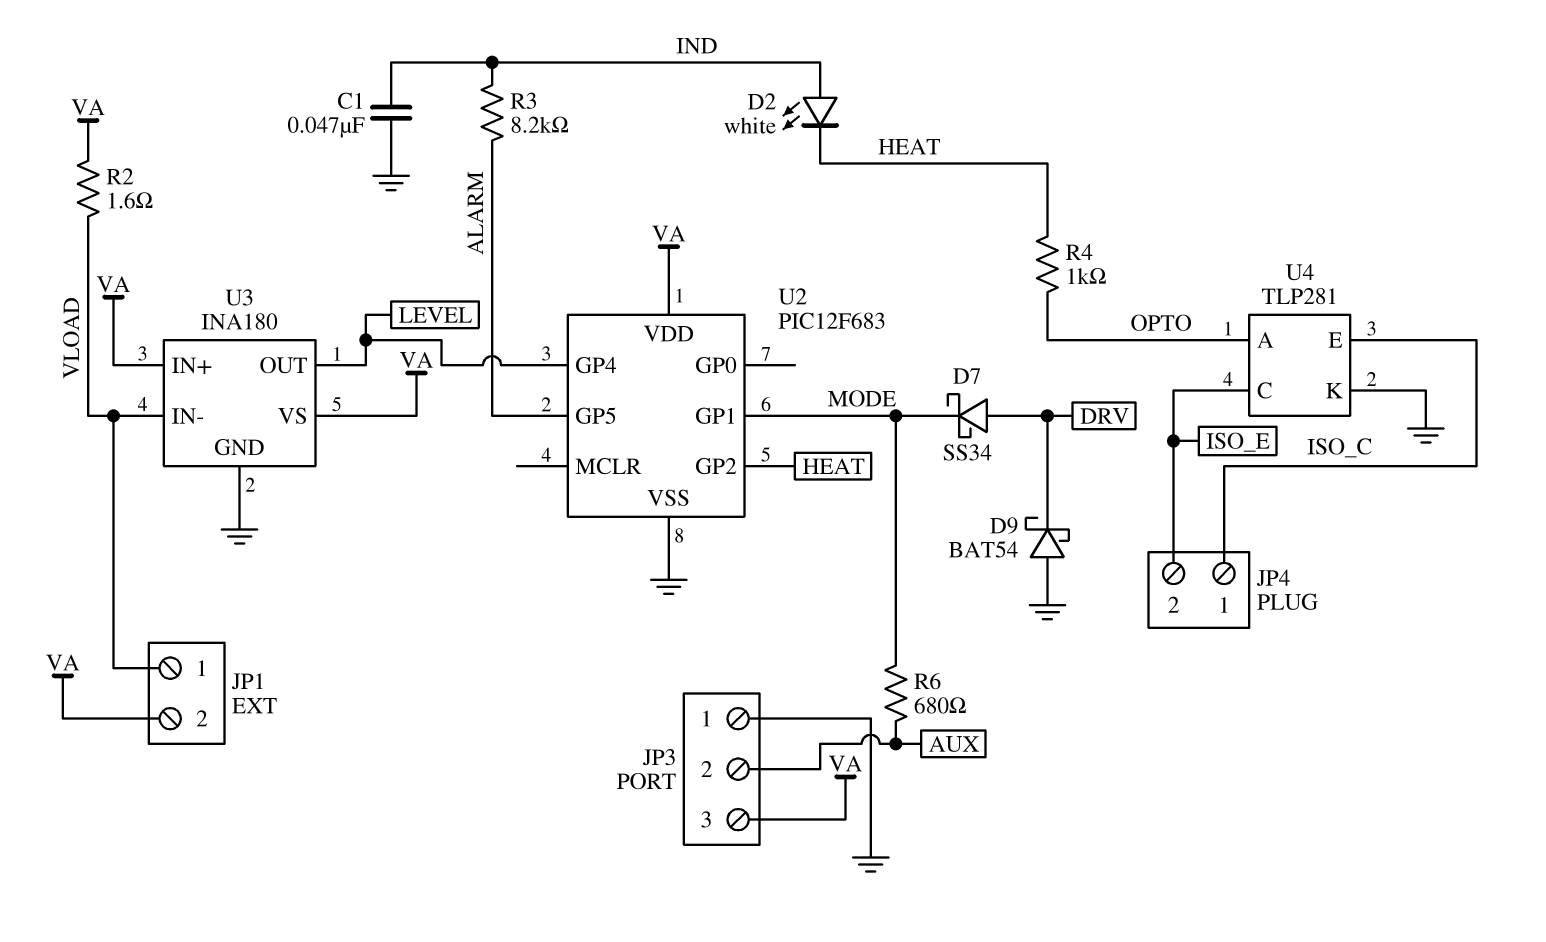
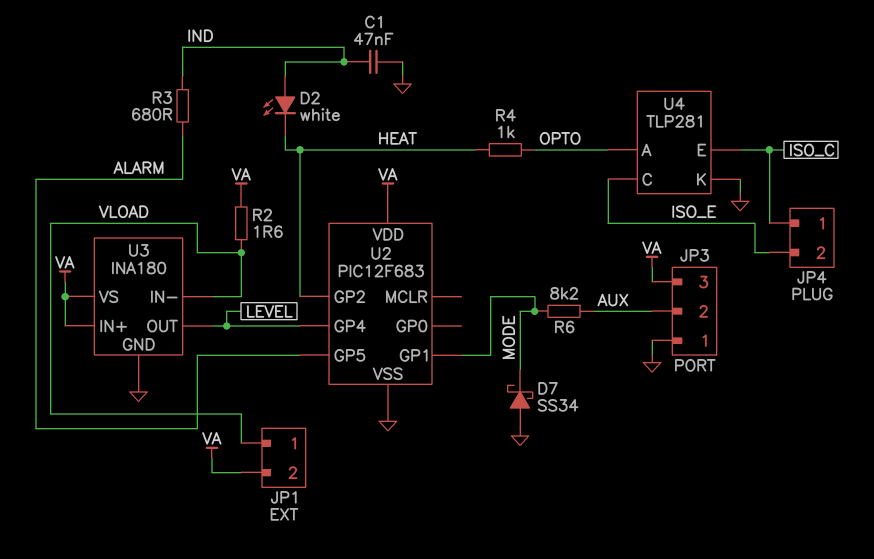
D7: schottky SS34 (A DRV, K MODE) -> schottky SS34 (A GND, K MODE)
D9: schottky BAT54 (A GND, K DRV) -> none
R3: 8.2k (ALARM, IND) -> 680 (ALARM, IND)
R6: 680 (AUX, MODE) -> 8.2k (AUX, MODE)

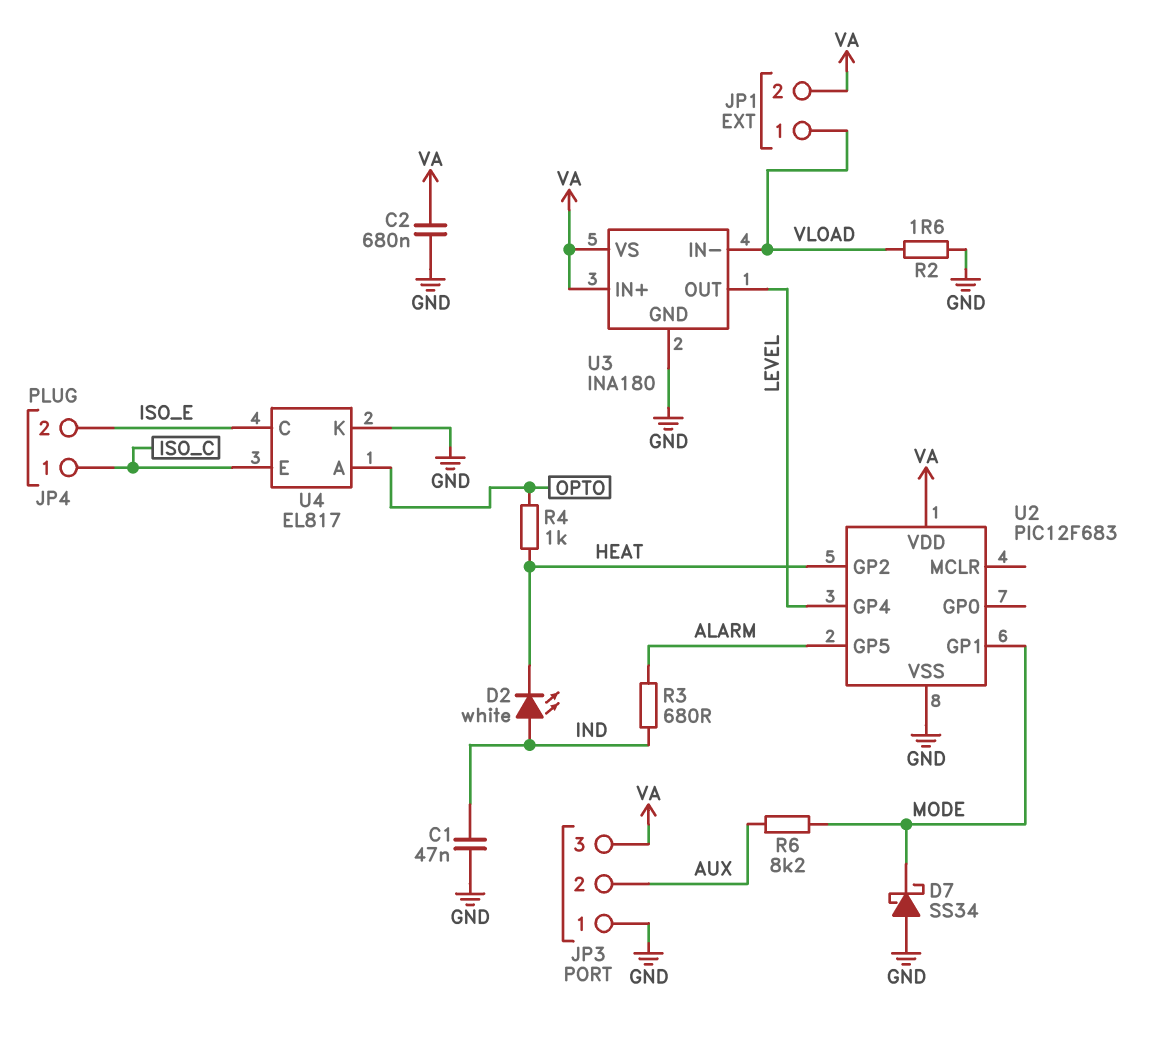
C2: none -> 680nF (GND, VA)
R2: 1.6 (VA, VLOAD) -> 1.6 (GND, VLOAD)
U4: TLP281 -> EL817

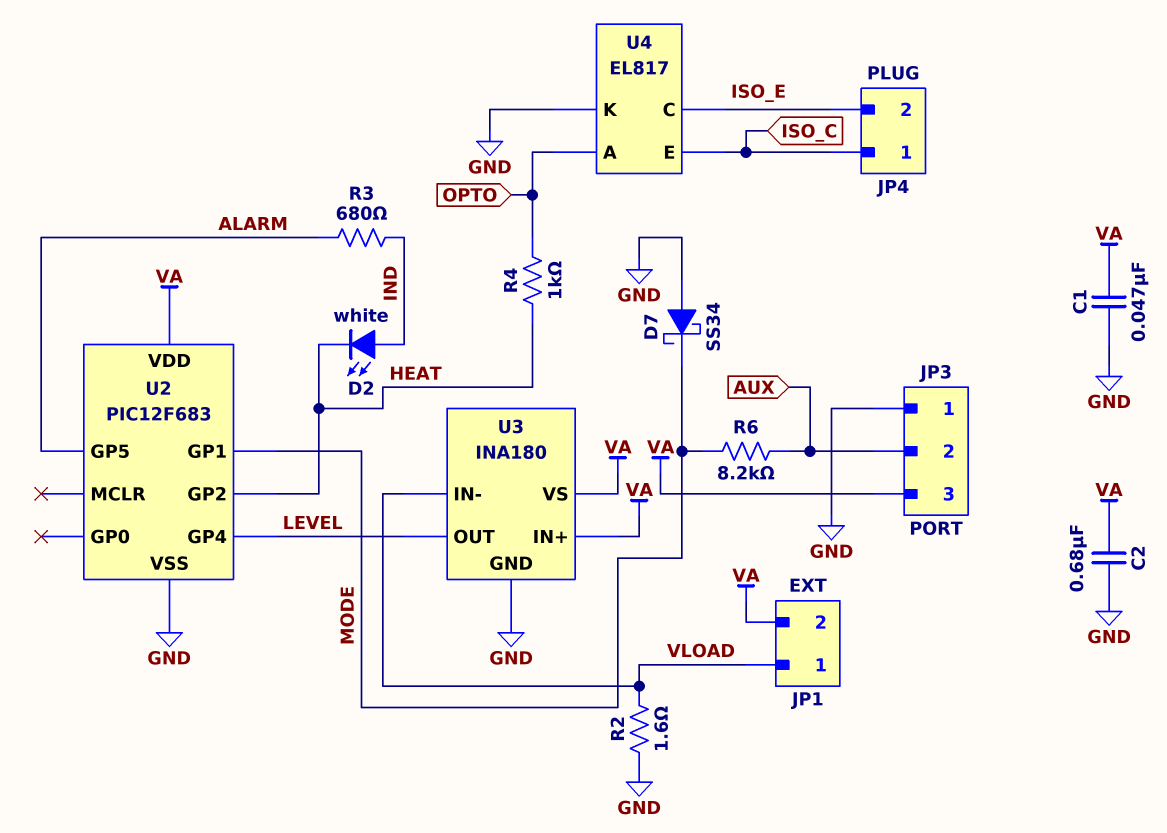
C1: 47nF (GND, IND) -> 47nF (GND, VA)

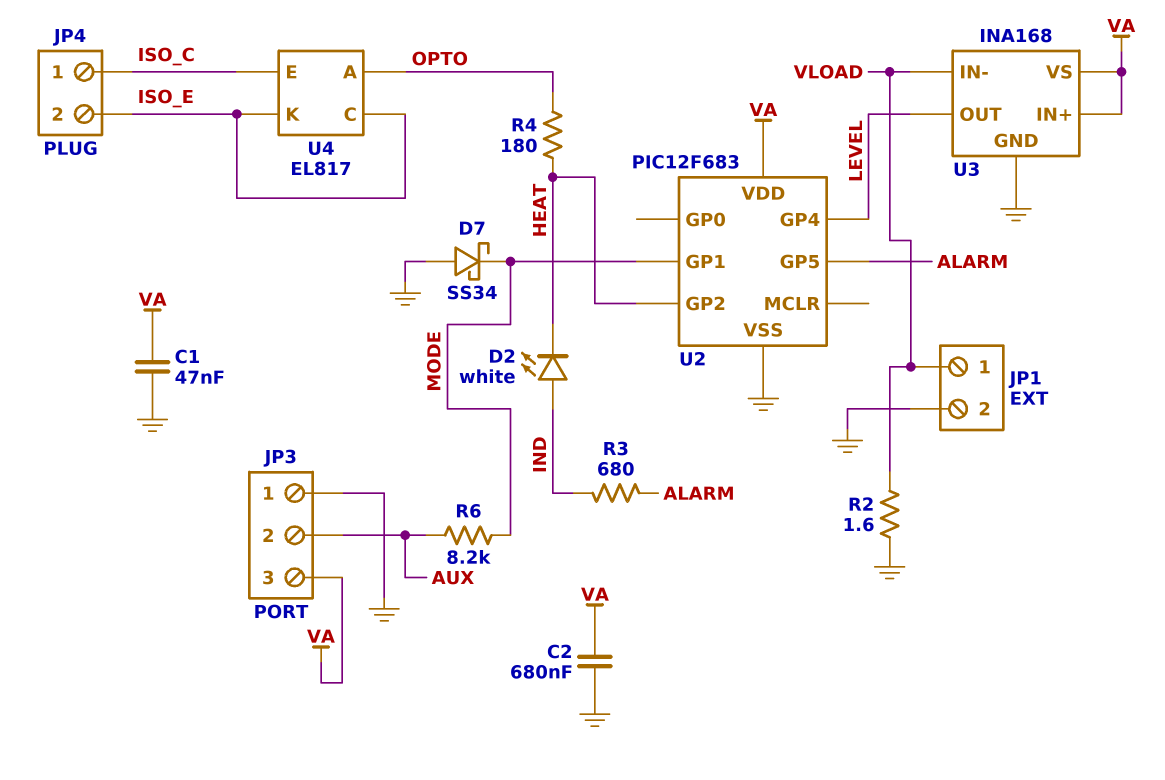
JP1 pin 2: VA -> GND
R4: 1k (HEAT, OPTO) -> 180 (HEAT, OPTO)
U3: INA180 -> INA168
U4 pin K: GND -> ISO_E

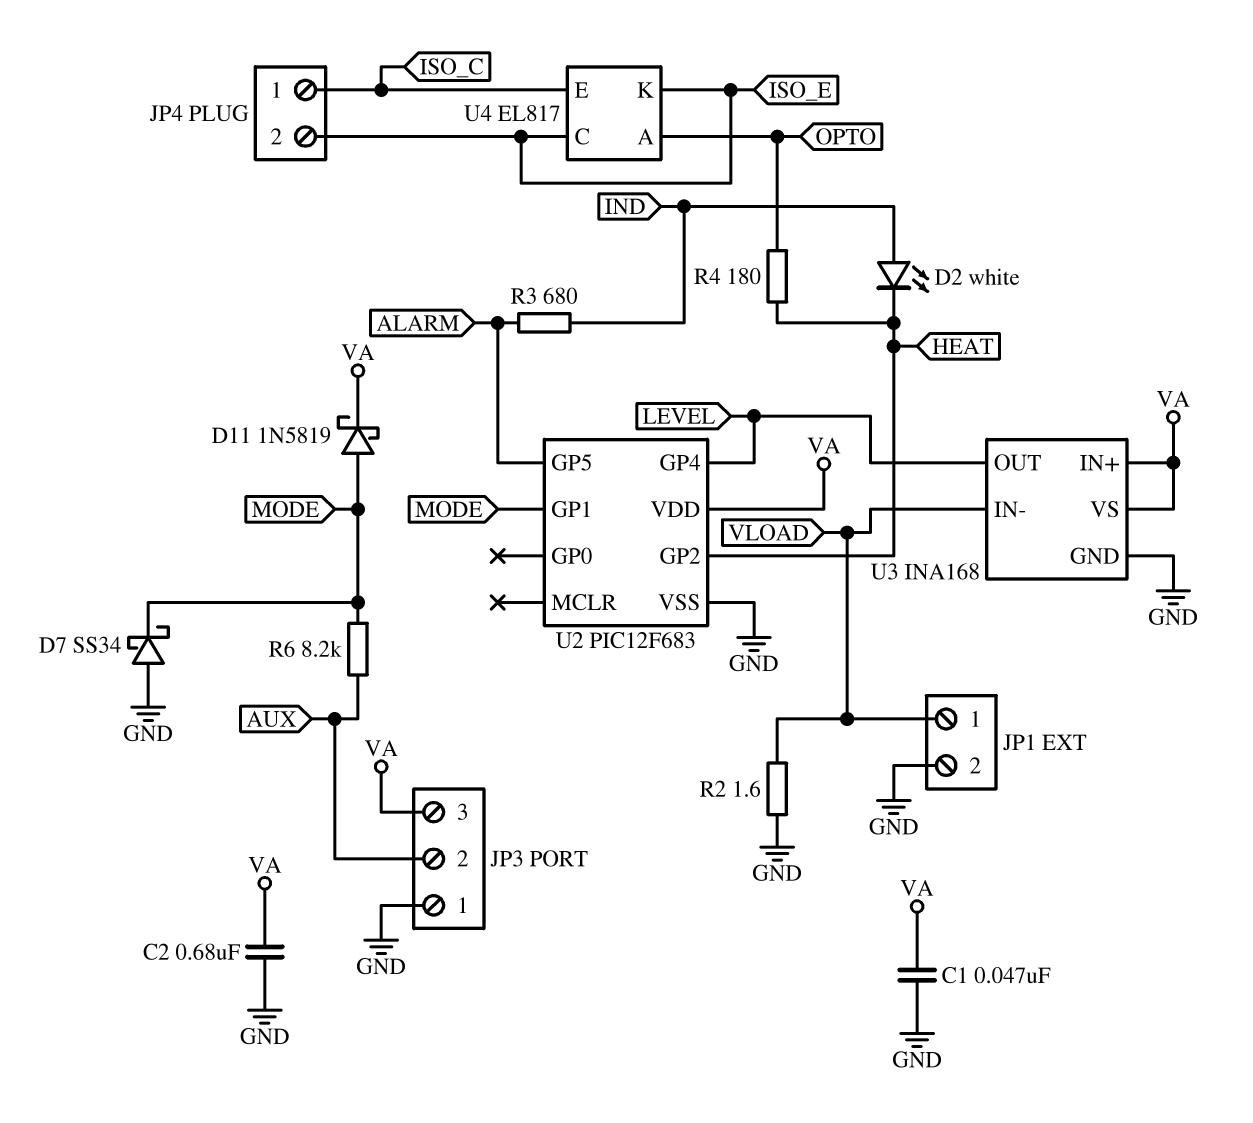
D11: none -> schottky 1N5819 (A MODE, K VA)

